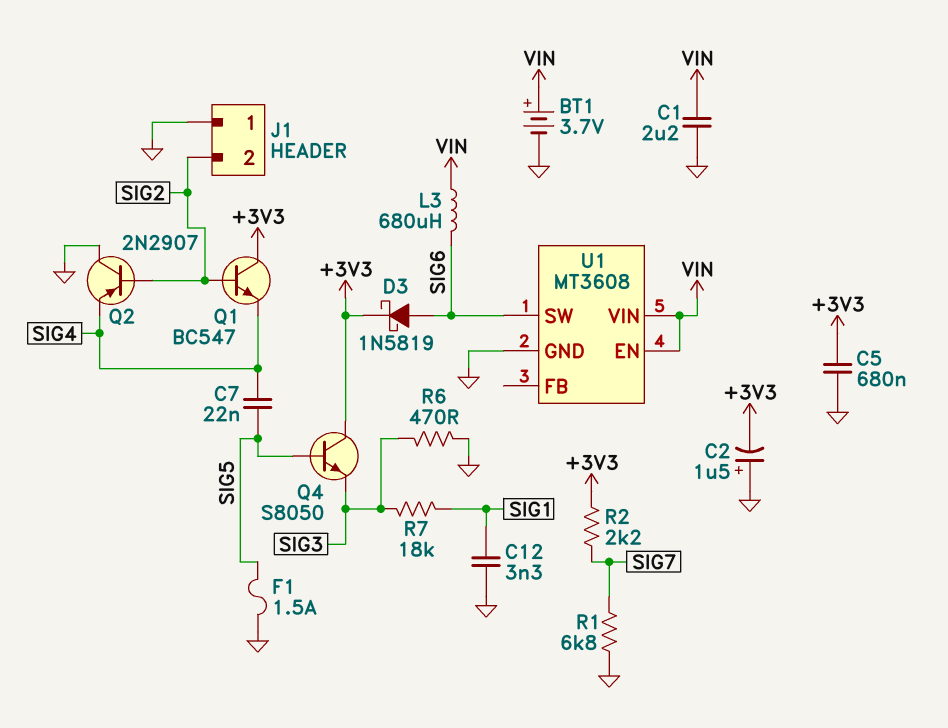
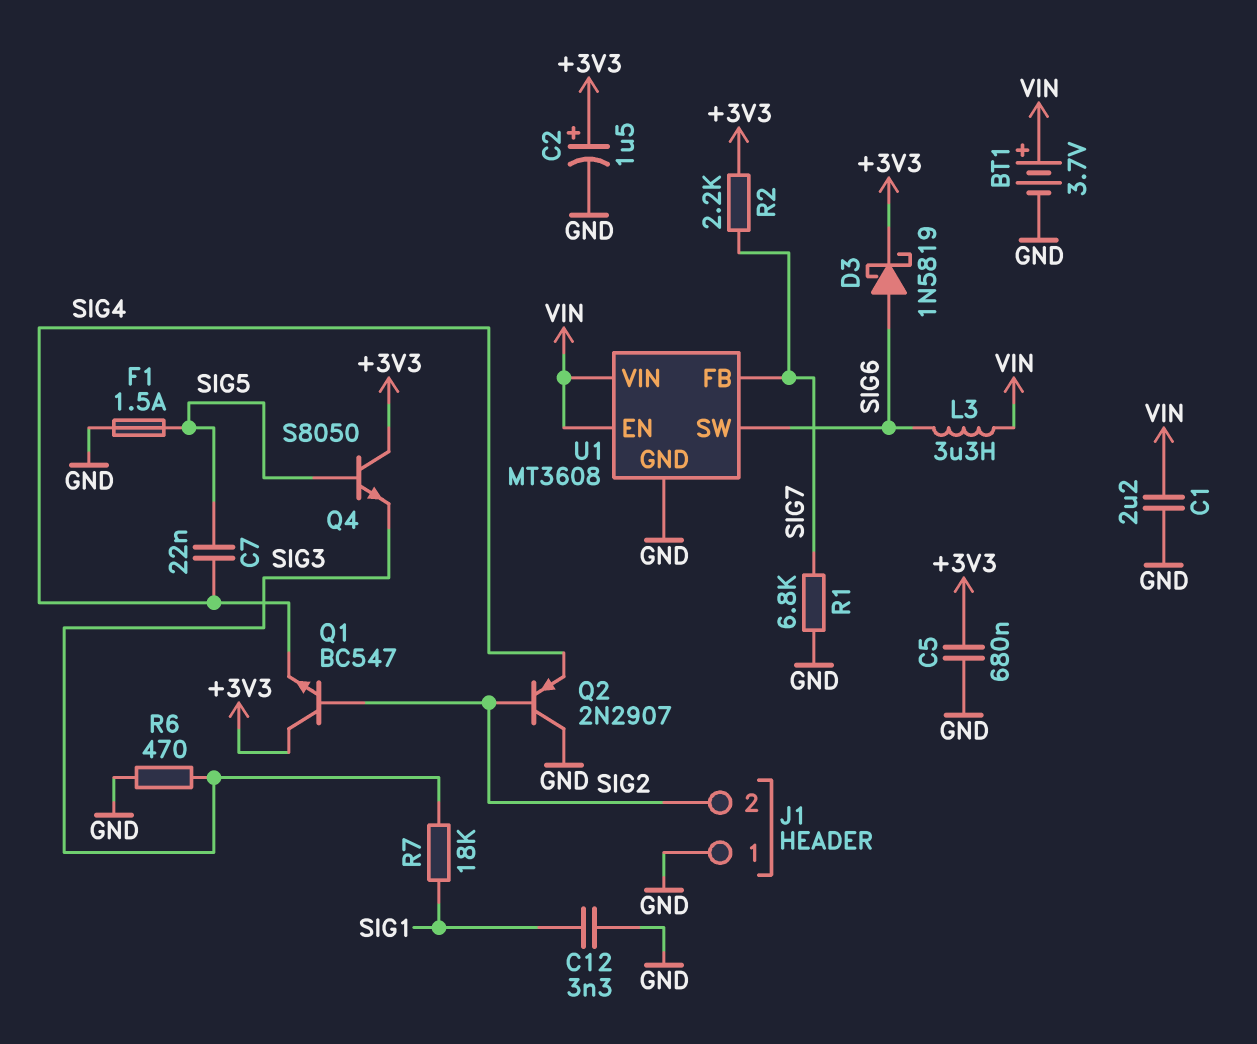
C2: 1.5uF (plus GND, minus +3V3) -> 1.5uF (plus +3V3, minus GND)
L3: 680uH (SIG6, VIN) -> 3.3uH (SIG6, VIN)
U1 pin FB: none -> SIG7

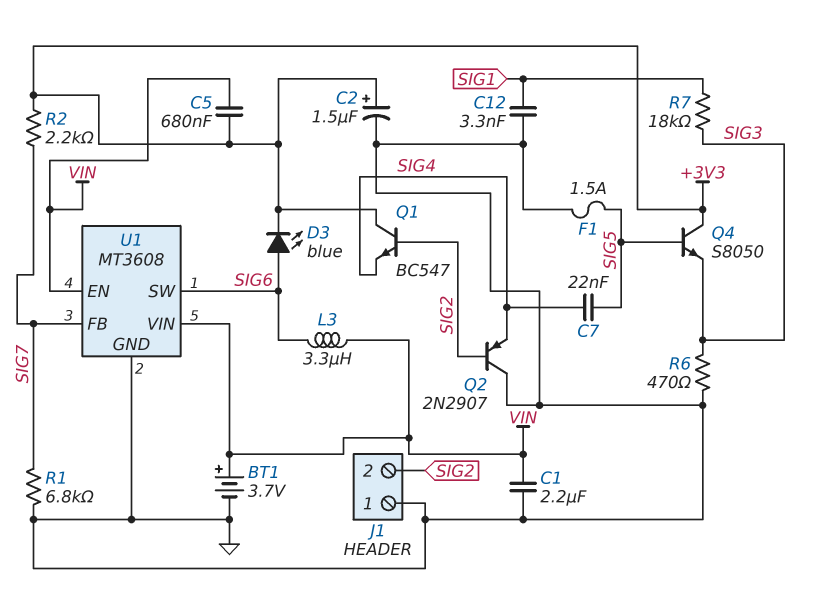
C5: 680nF (+3V3, GND) -> 680nF (+3V3, VIN)
D3: schottky 1N5819 (A SIG6, K +3V3) -> LED blue (A SIG6, K +3V3)

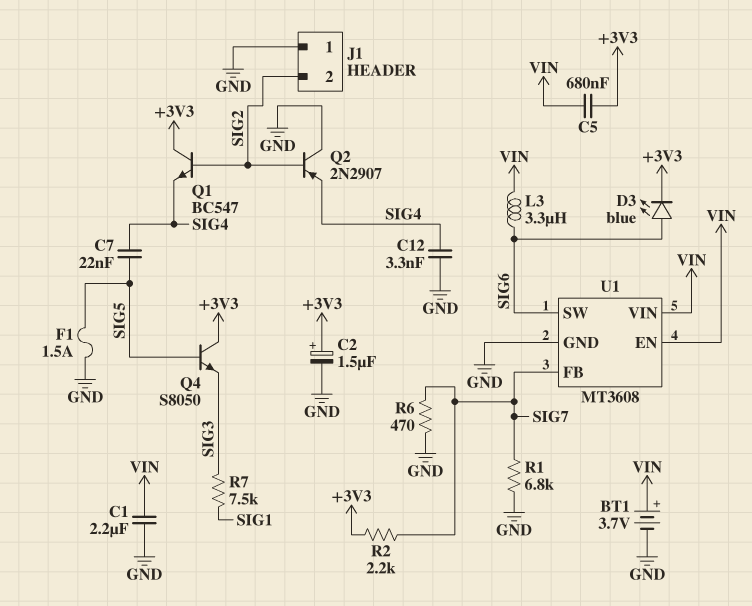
C12: 3.3nF (GND, SIG1) -> 3.3nF (GND, SIG4)
R6: 470 (GND, SIG3) -> 470 (GND, SIG7)
R7: 18k (SIG1, SIG3) -> 7.5k (SIG1, SIG3)

